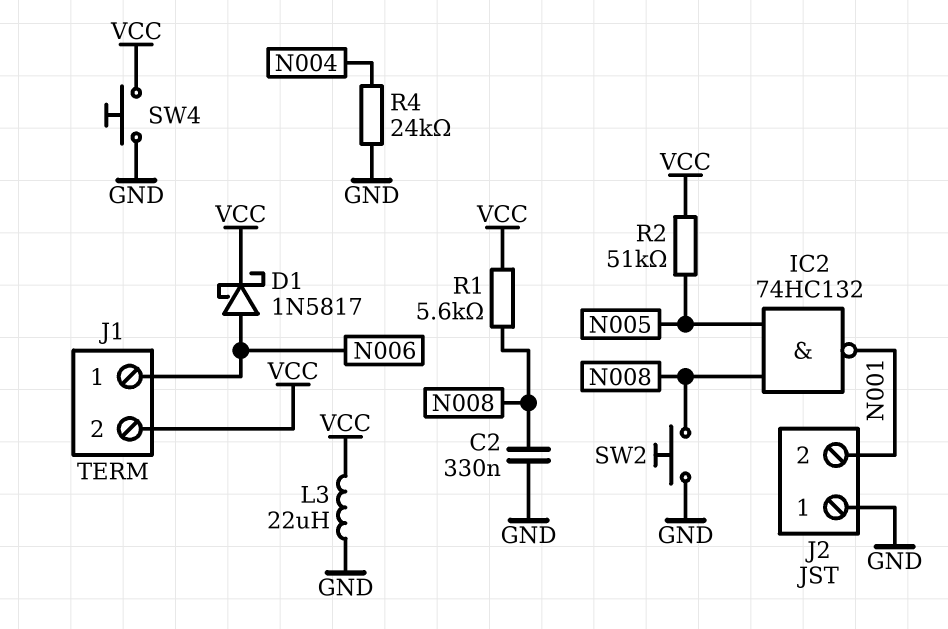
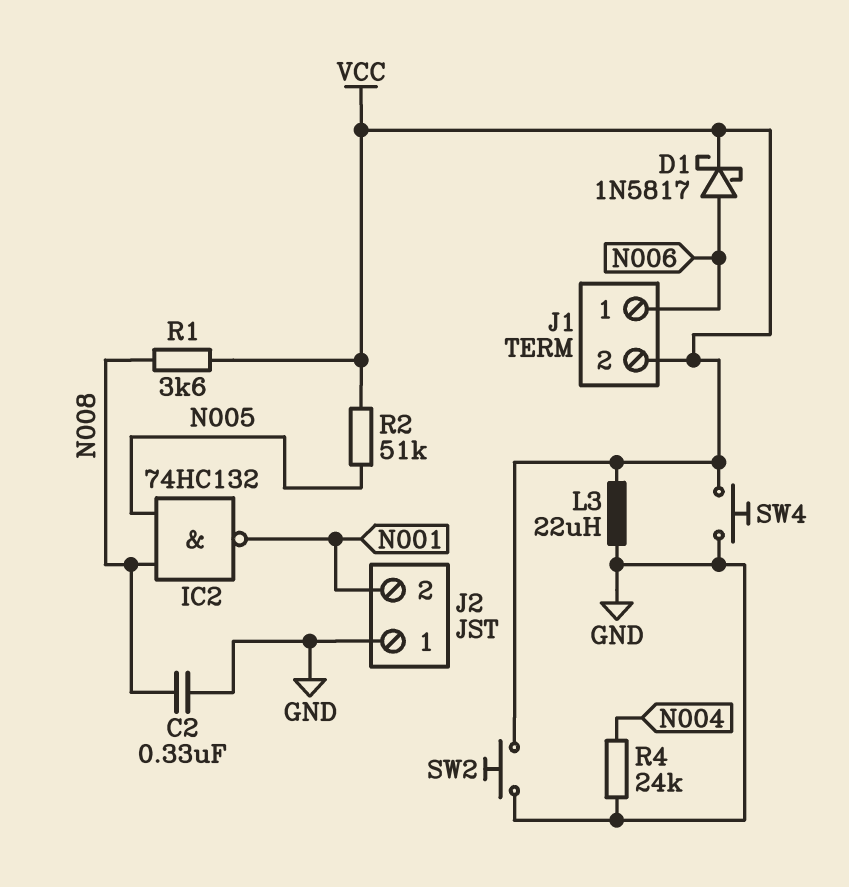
R1: 5.6k (N008, VCC) -> 3.6k (N008, VCC)
SW2: button (GND, N008) -> button (GND, VCC)

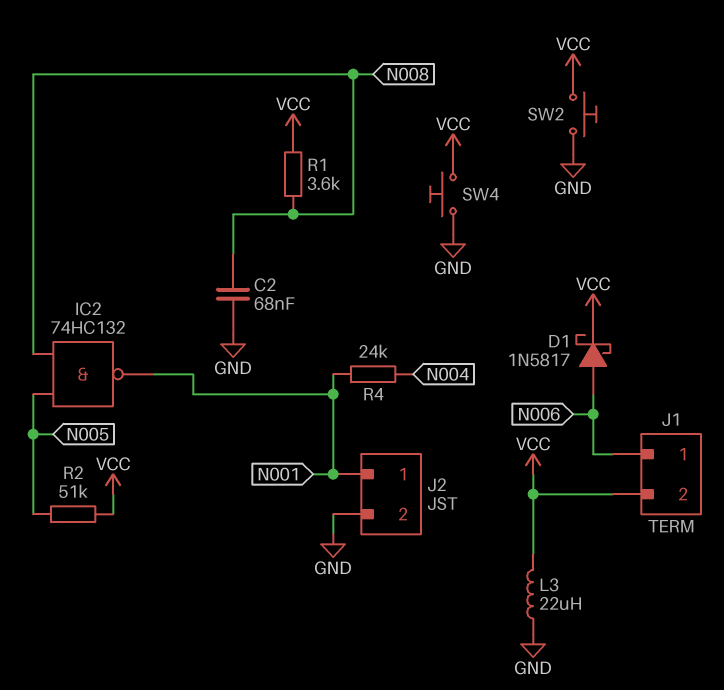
C2: 330nF (GND, N008) -> 68nF (GND, N008)
J2 pin 1: GND -> N001
J2 pin 2: N001 -> GND
R4: 24k (GND, N004) -> 24k (N001, N004)

